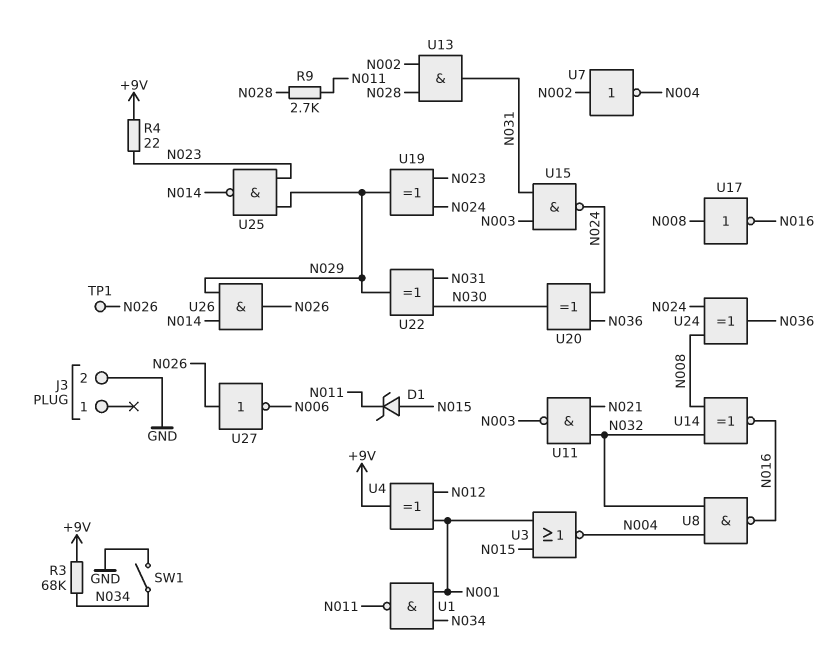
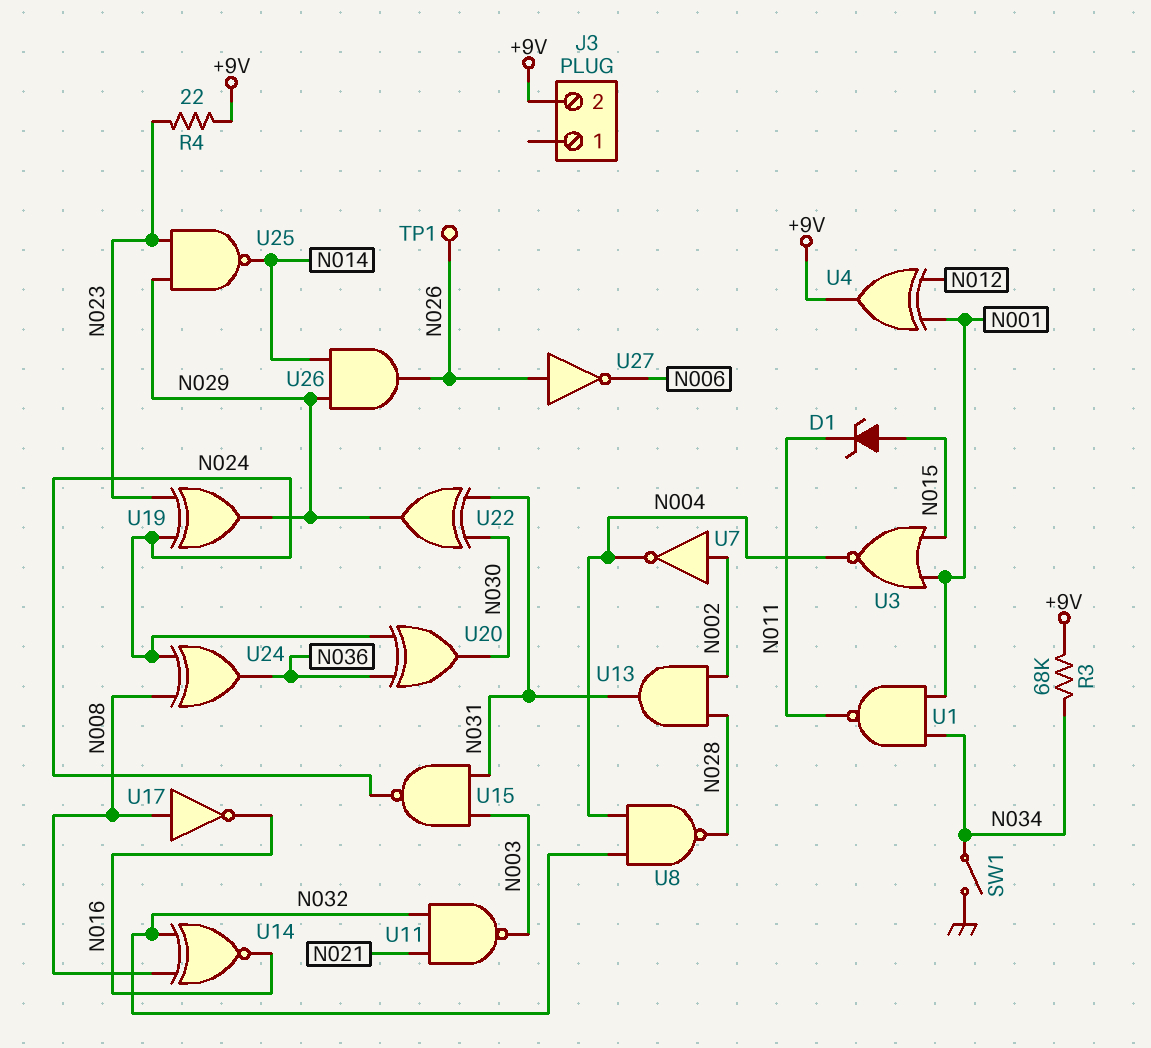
J3 pin 2: GND -> +9V
R9: 2.7k (N011, N028) -> none
U8: NAND (in N004, in N032, out N016) -> NAND (in N004, in N032, out N028)

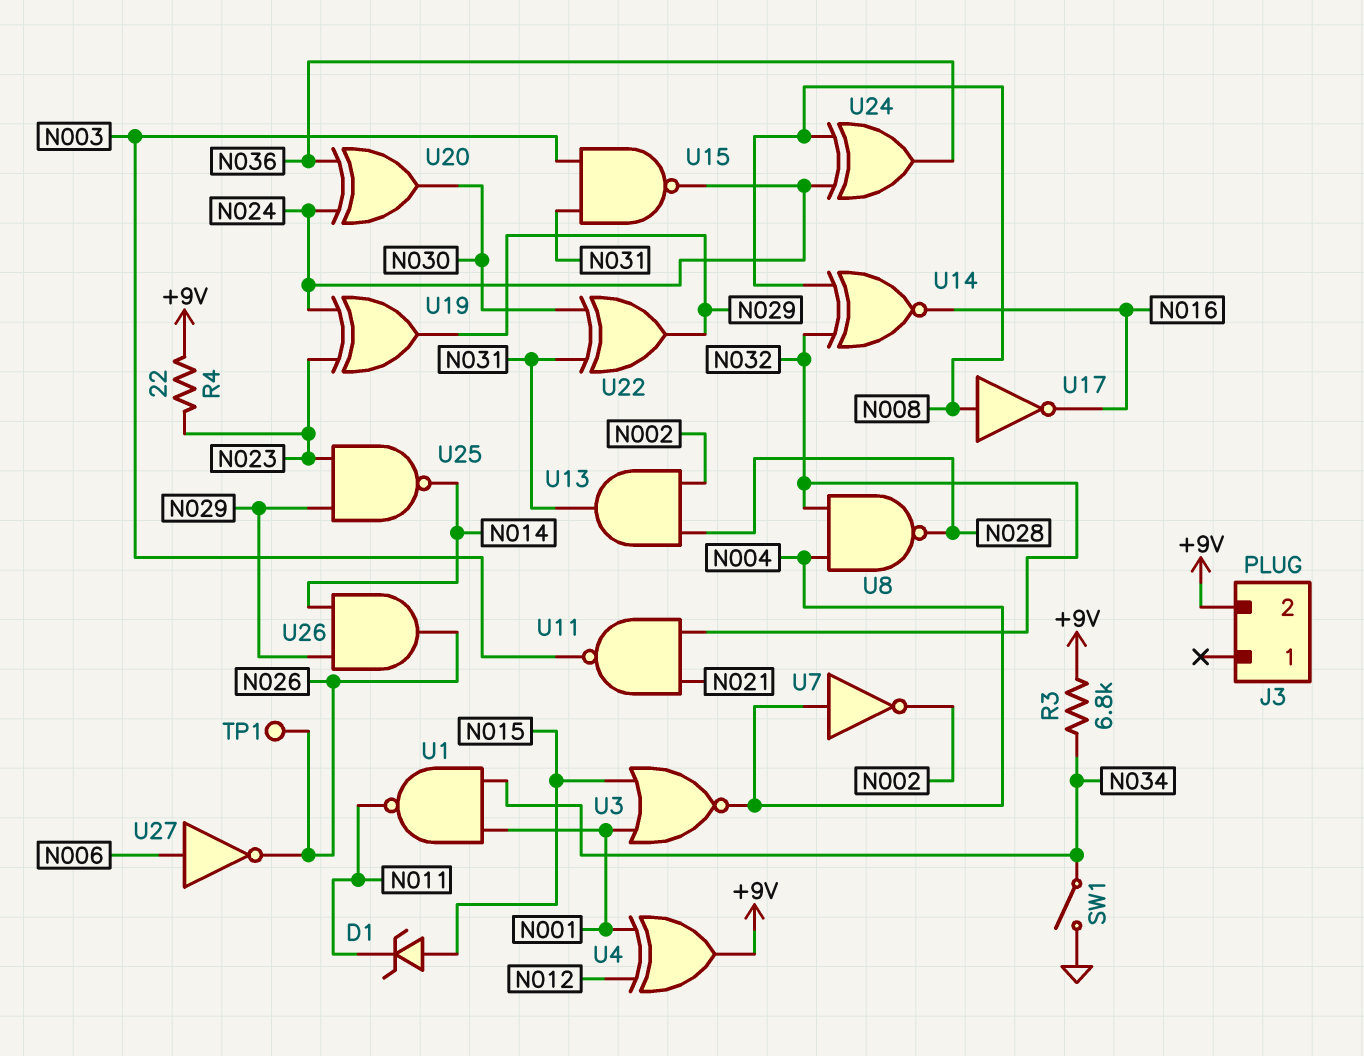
R3: 68k (+9V, N034) -> 6.8k (+9V, N034)
U7: NOT (in N002, out N004) -> NOT (in N004, out N002)
U27: NOT (in N026, out N006) -> NOT (in N006, out N026)

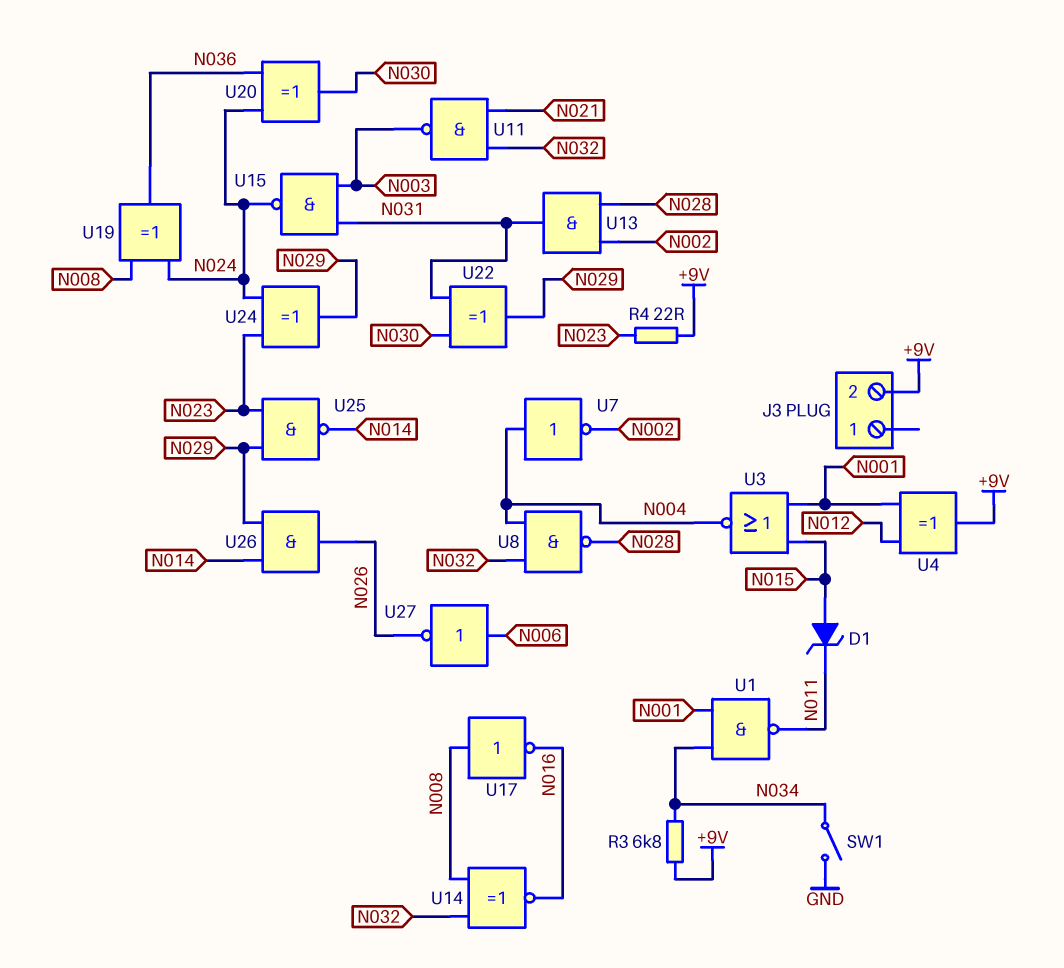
TP1: test point (N026) -> none
U19: XOR (in N023, in N024, out N029) -> XOR (in N008, in N024, out N036)
U24: XOR (in N008, in N024, out N036) -> XOR (in N023, in N024, out N029)

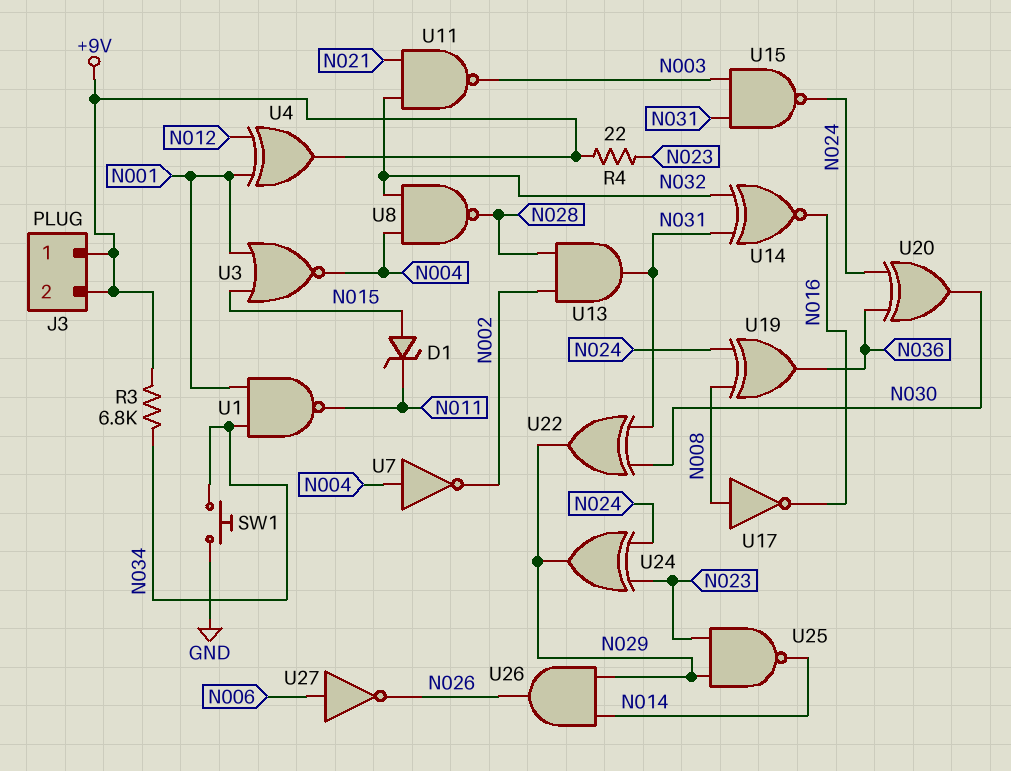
J3 pin 1: none -> +9V
SW1: switch (GND, N034) -> button (GND, N034)
U14: XNOR (in N008, in N032, out N016) -> XNOR (in N031, in N032, out N016)

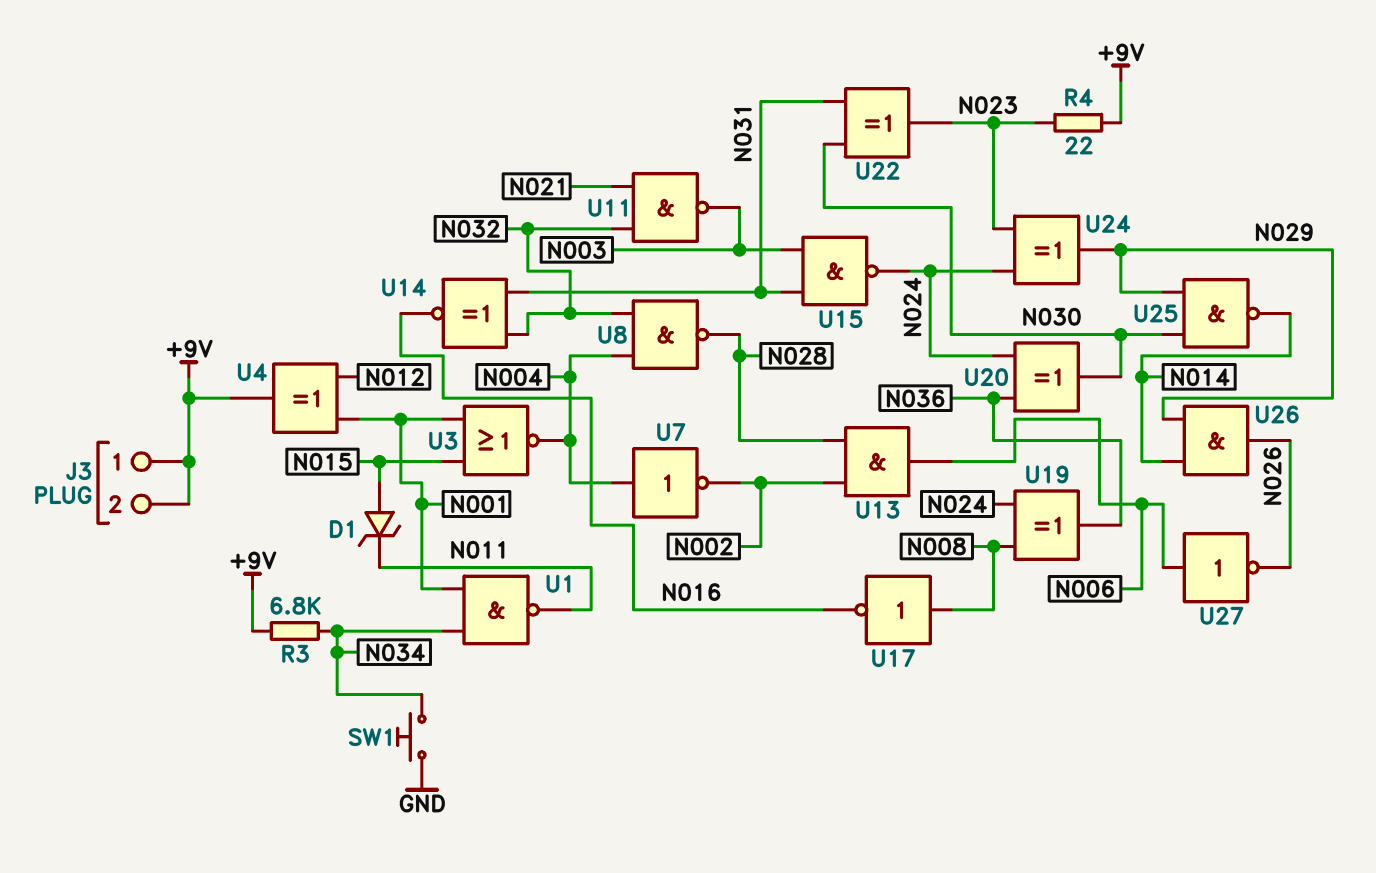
U13: AND (in N002, in N028, out N031) -> AND (in N002, in N028, out N006)
U22: XOR (in N030, in N031, out N029) -> XOR (in N030, in N031, out N023)
U25: NAND (in N023, in N029, out N014) -> NAND (in N029, in N030, out N014)

